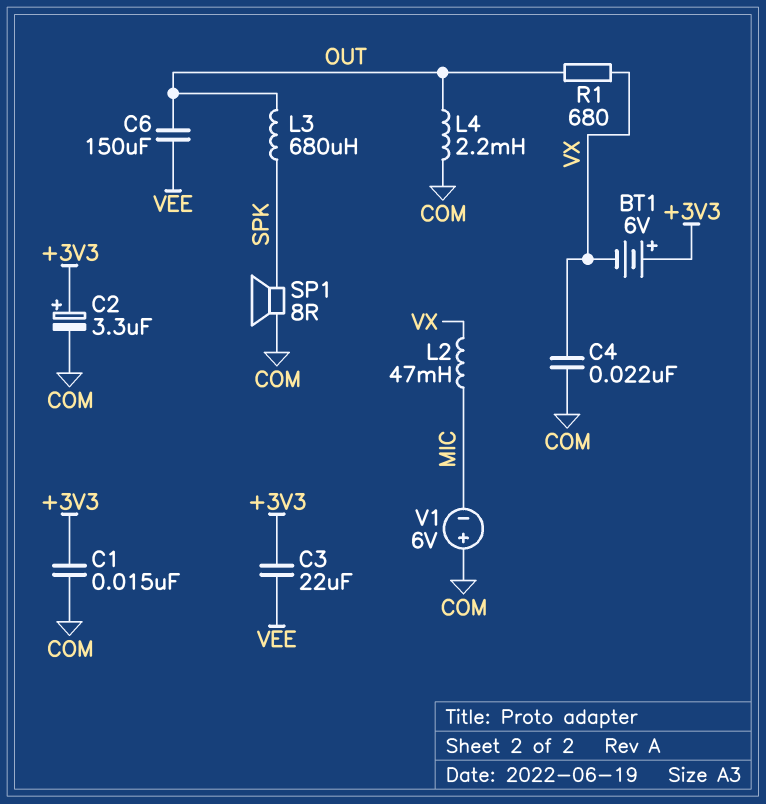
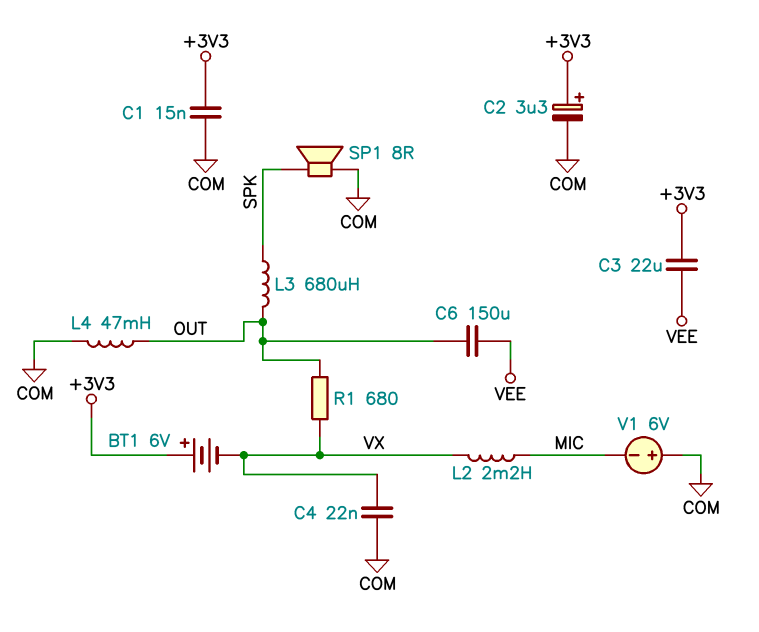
L2: 47mH (MIC, VX) -> 2.2mH (MIC, VX)
L4: 2.2mH (COM, OUT) -> 47mH (COM, OUT)

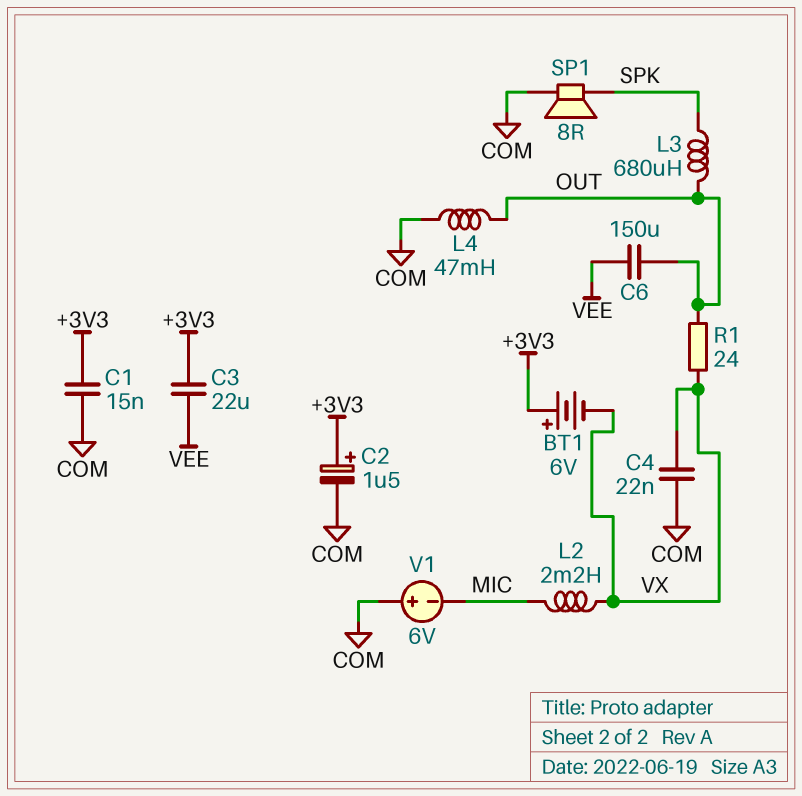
C2: 3.3uF (plus +3V3, minus COM) -> 1.5uF (plus +3V3, minus COM)
R1: 680 (OUT, VX) -> 24 (OUT, VX)

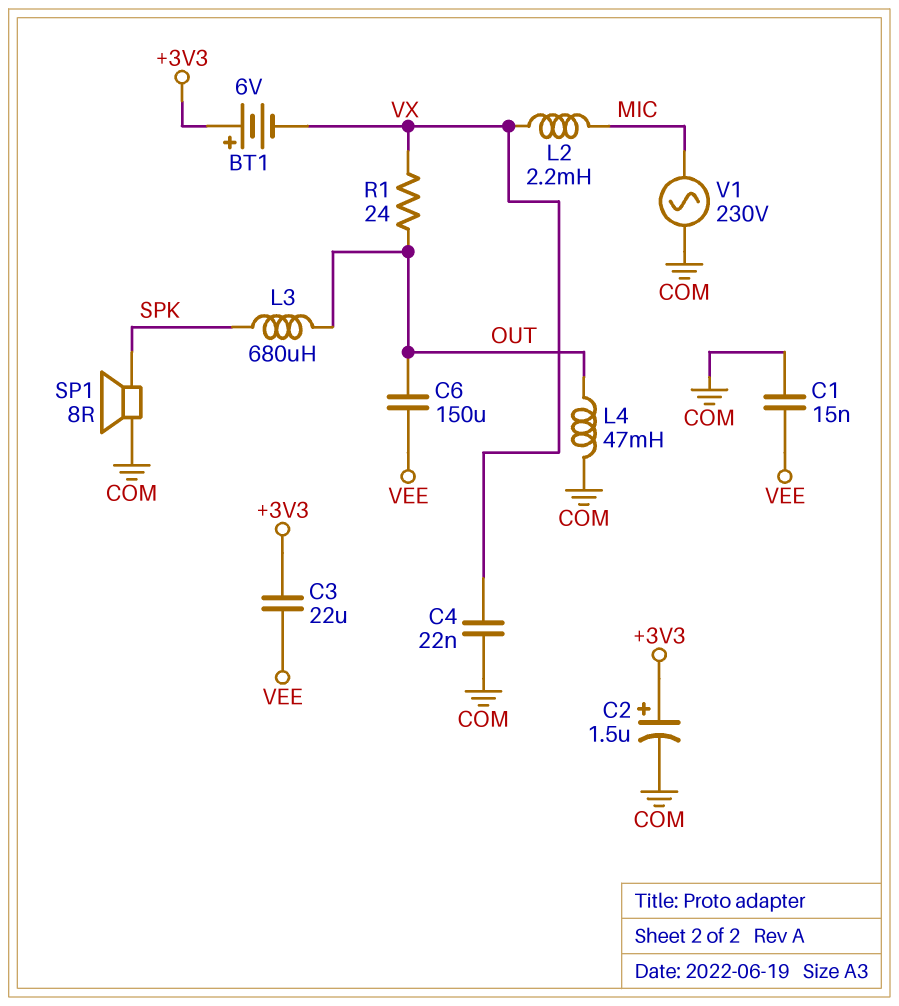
C1: 15nF (+3V3, COM) -> 15nF (COM, VEE)
V1: 6V (plus COM, minus MIC) -> AC 230V (COM, MIC)

